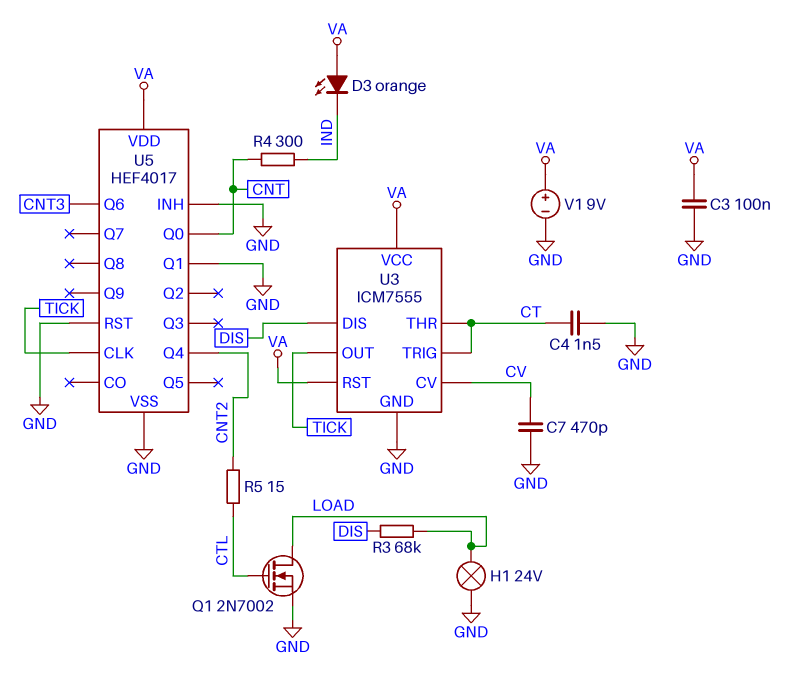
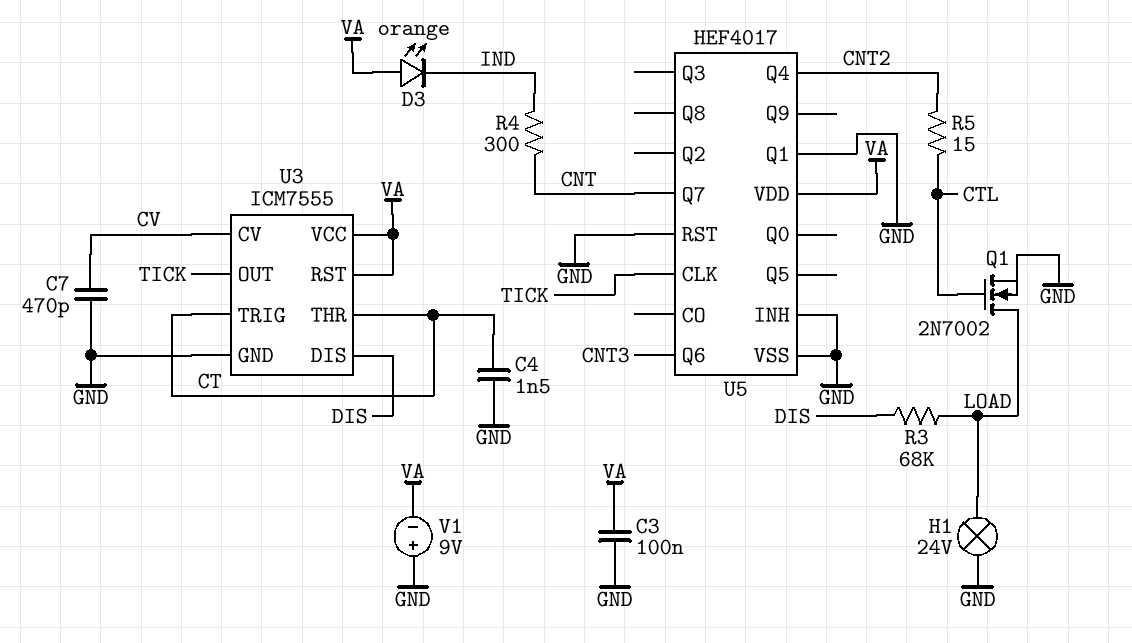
U5 pin Q0: CNT -> none
U5 pin Q7: none -> CNT
V1: 9V (plus VA, minus GND) -> 9V (plus GND, minus VA)

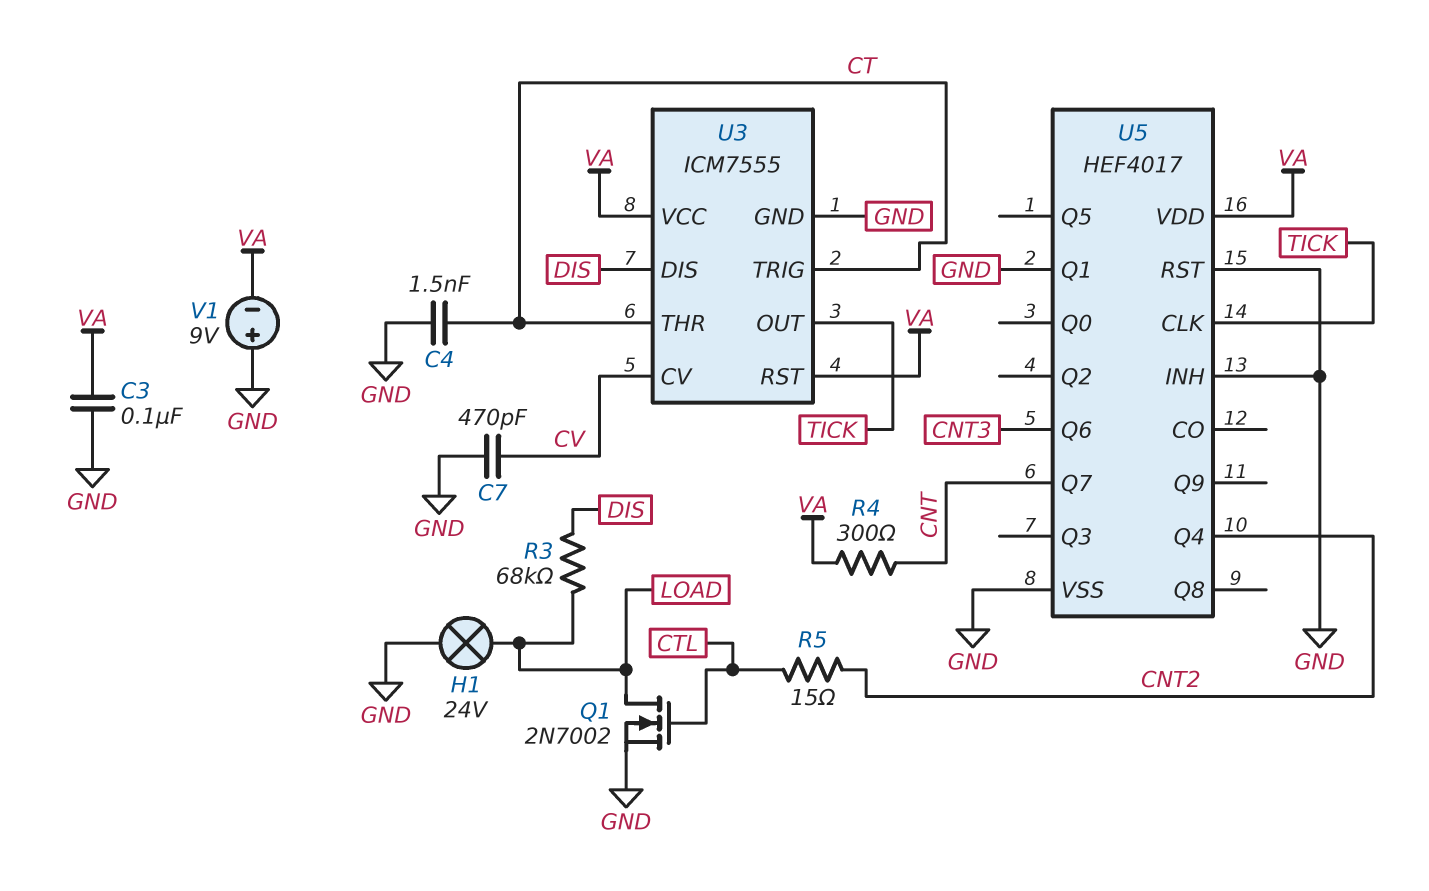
D3: LED orange (A VA, K IND) -> none
R4: 300 (CNT, IND) -> 300 (CNT, VA)

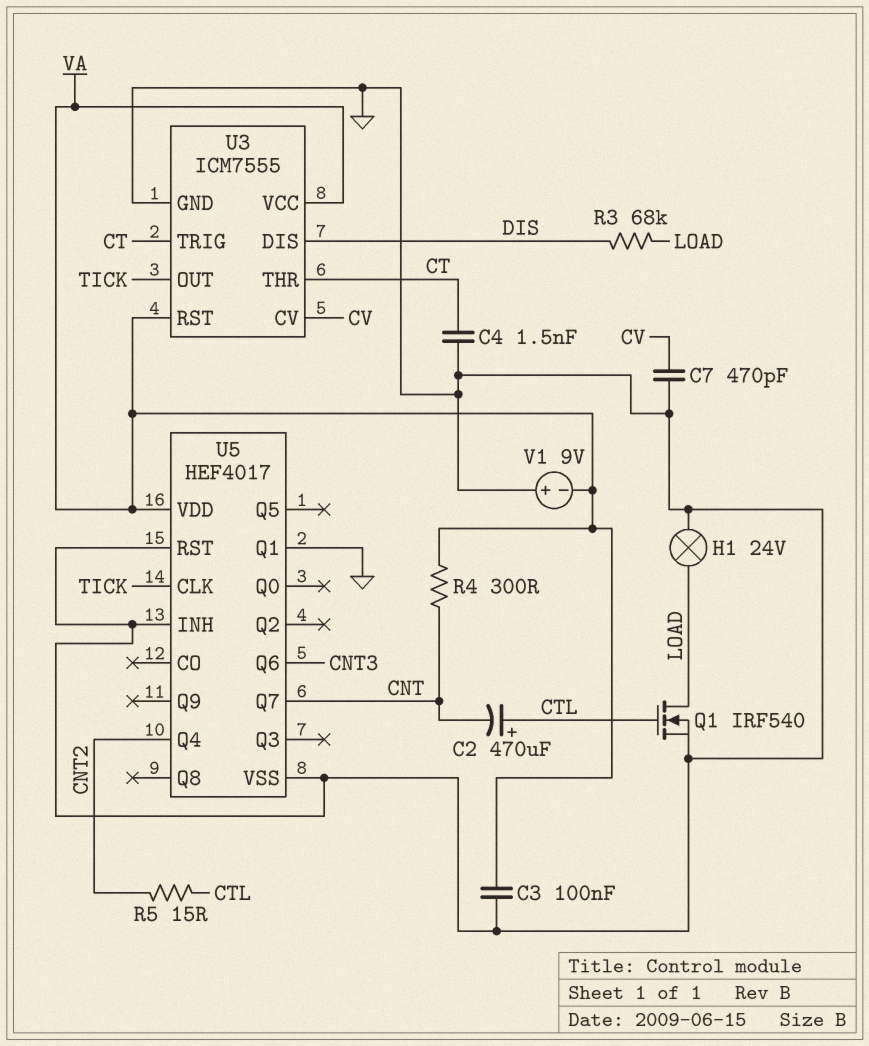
C2: none -> 470uF (plus CTL, minus CNT)
Q1: NMOS 2N7002 (G CTL, D LOAD, S GND) -> NMOS IRF540 (G CTL, D LOAD, S GND)

